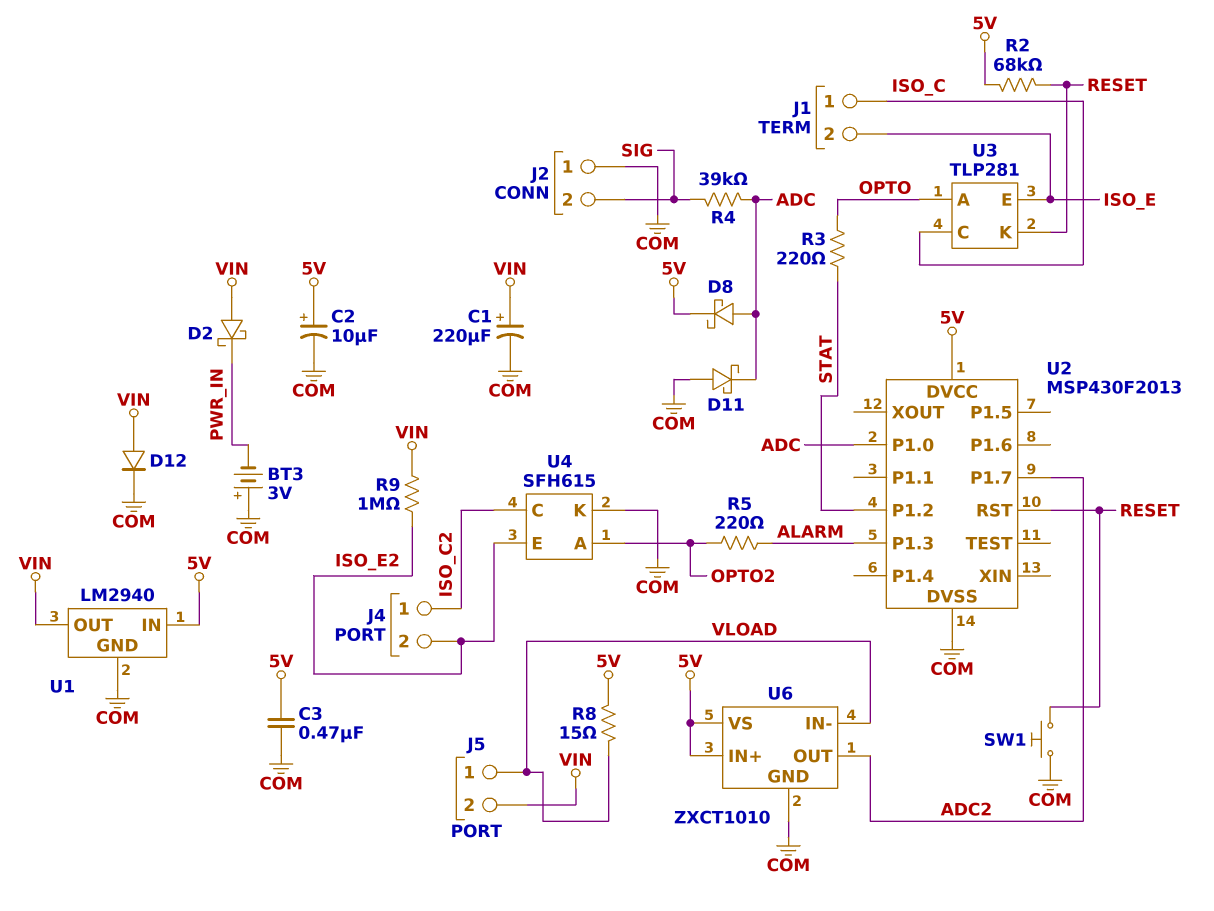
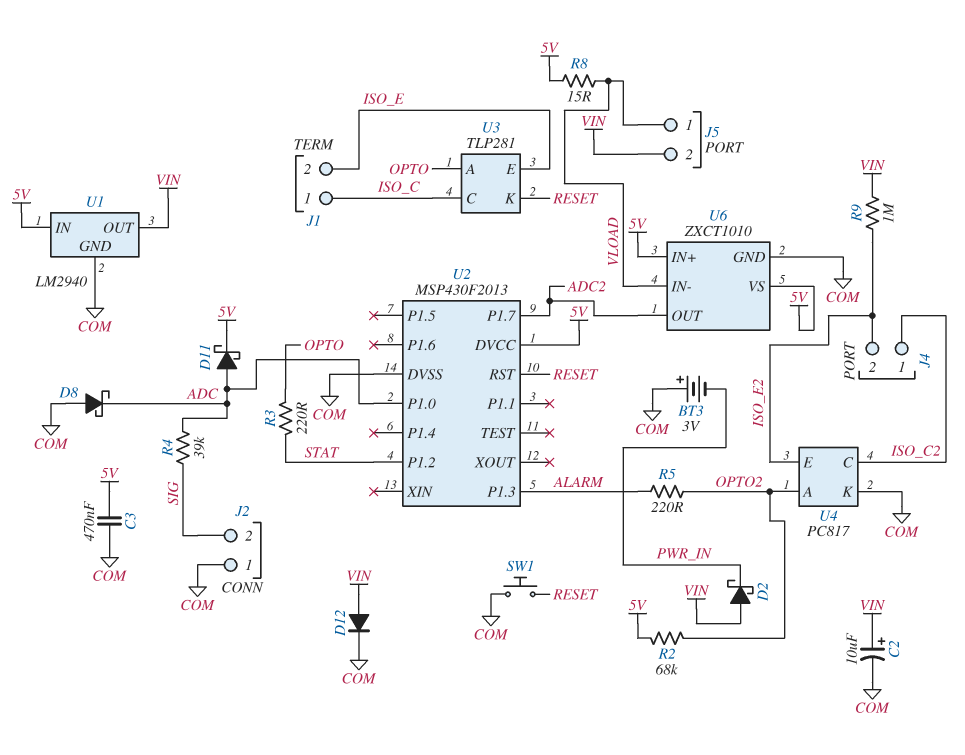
C1: 220uF (plus VIN, minus COM) -> none
C2: 10uF (plus 5V, minus COM) -> 10uF (plus VIN, minus COM)
D8: schottky (A ADC, K 5V) -> schottky (A COM, K ADC)
D11: schottky (A COM, K ADC) -> schottky (A ADC, K 5V)
R2: 68k (5V, RESET) -> 68k (5V, OPTO2)
U4: SFH615 -> PC817

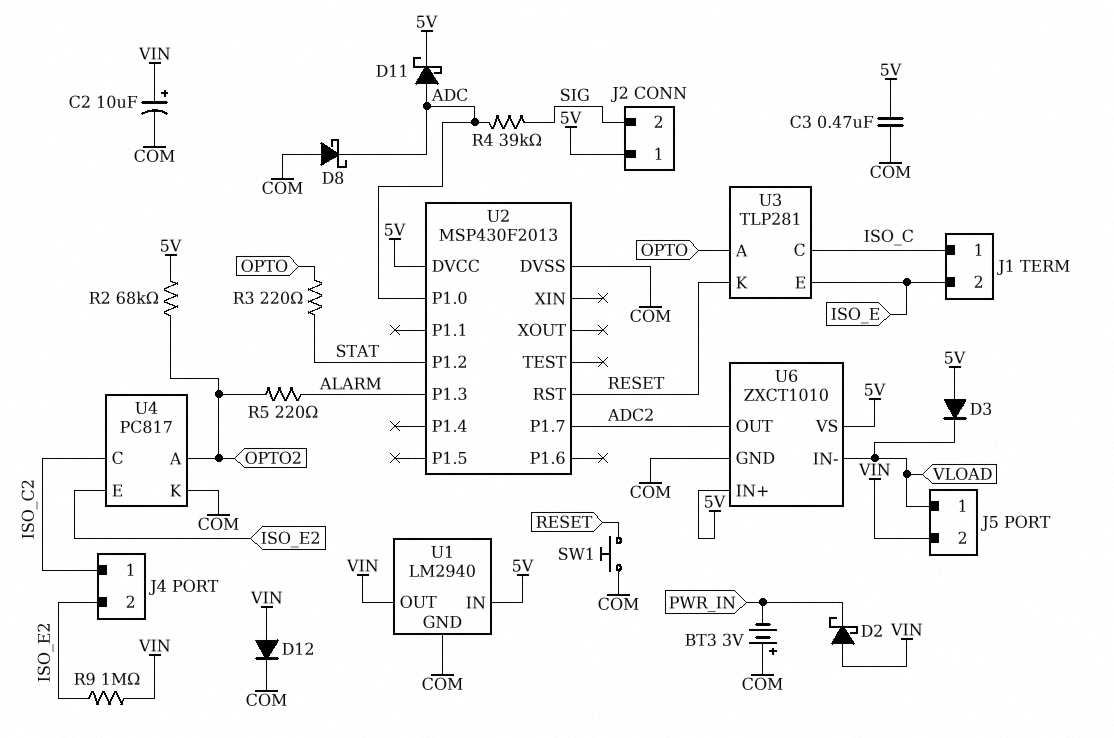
D3: none -> diode (A 5V, K VLOAD)
J2 pin 1: COM -> 5V
R8: 15 (5V, VLOAD) -> none

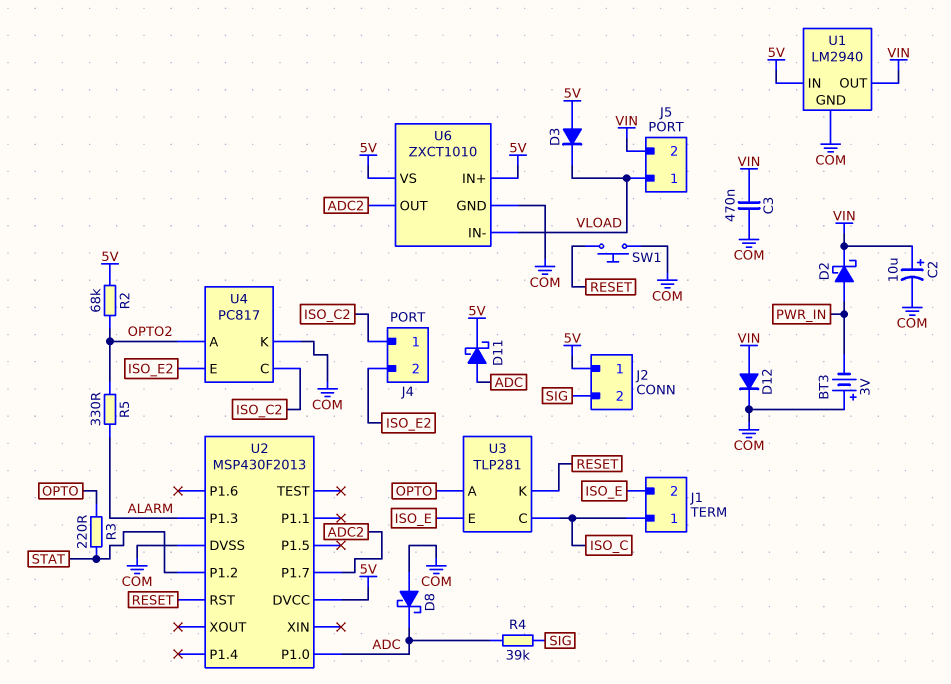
C3: 470nF (5V, COM) -> 470nF (COM, VIN)
D2: schottky (A VIN, K PWR_IN) -> schottky (A PWR_IN, K VIN)
R5: 220 (ALARM, OPTO2) -> 330 (ALARM, OPTO2)
R9: 1M (ISO_E2, VIN) -> none

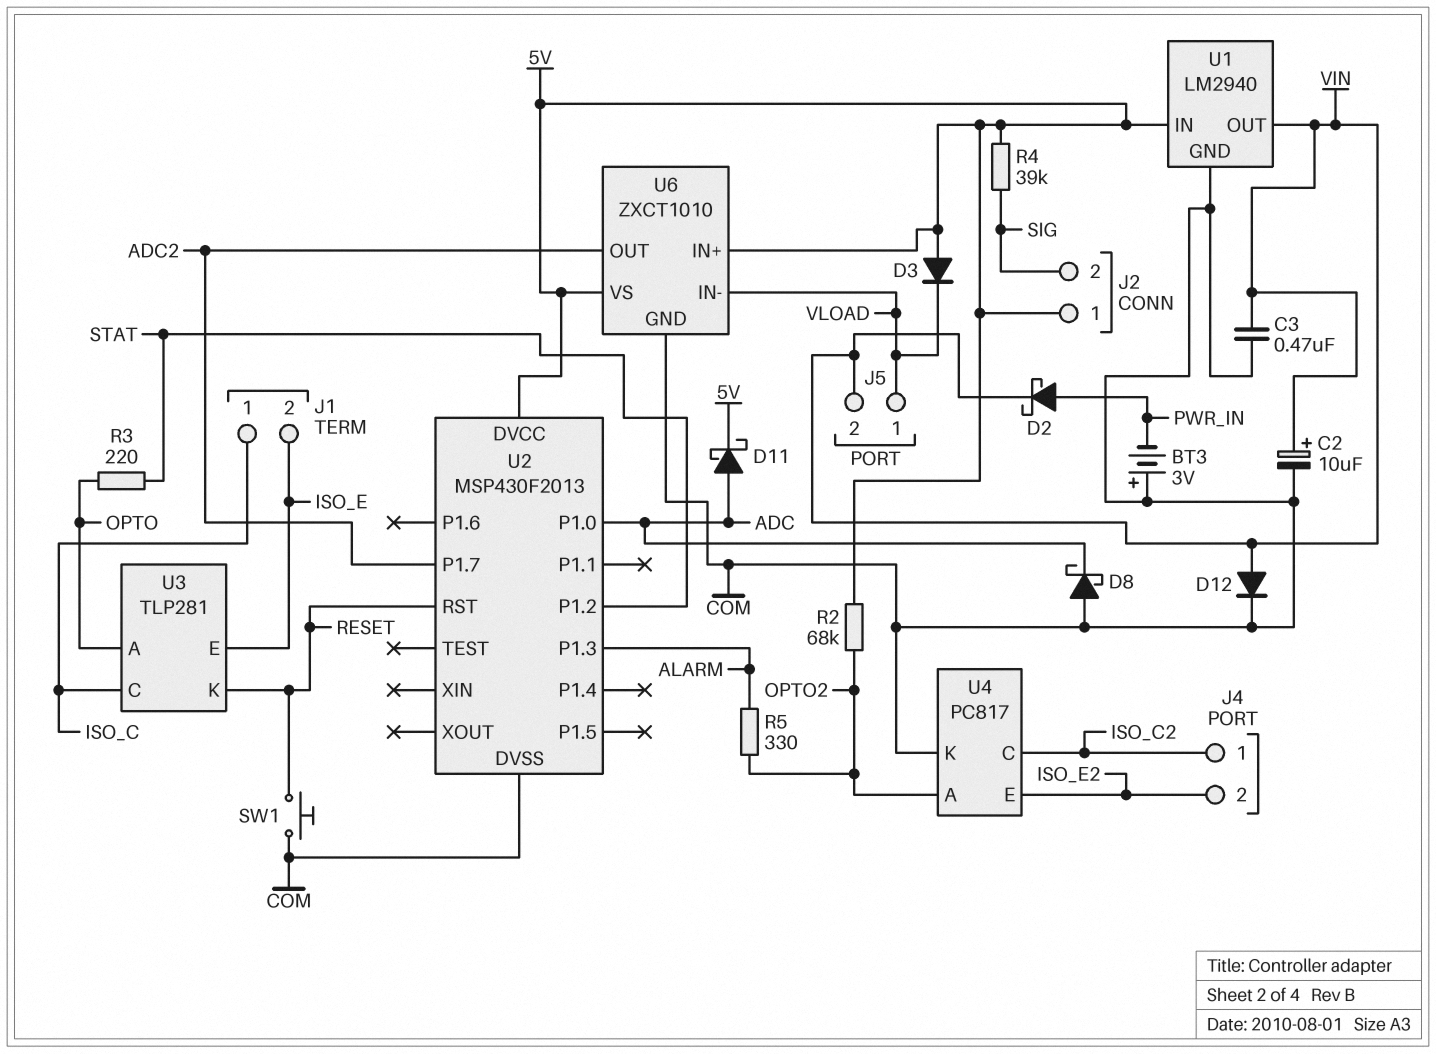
R4: 39k (ADC, SIG) -> 39k (5V, SIG)

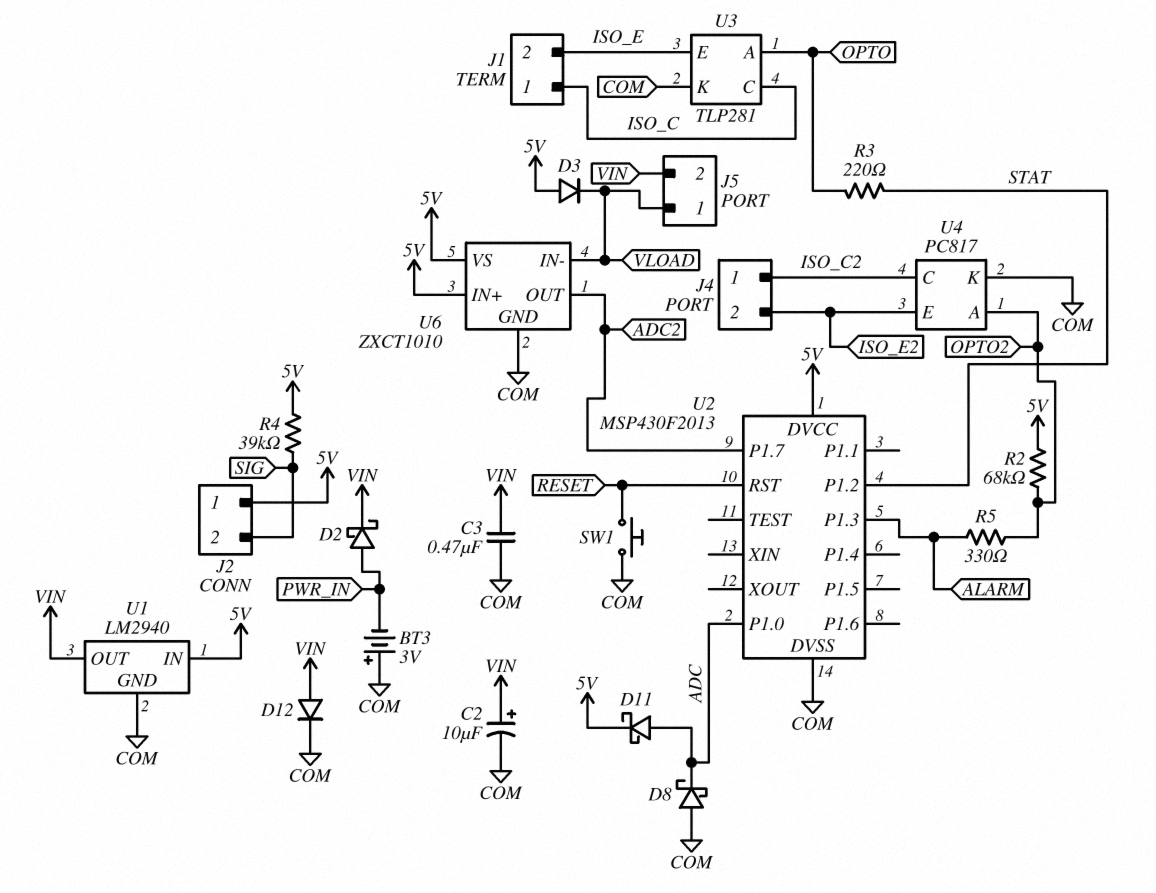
U3 pin K: RESET -> COM

